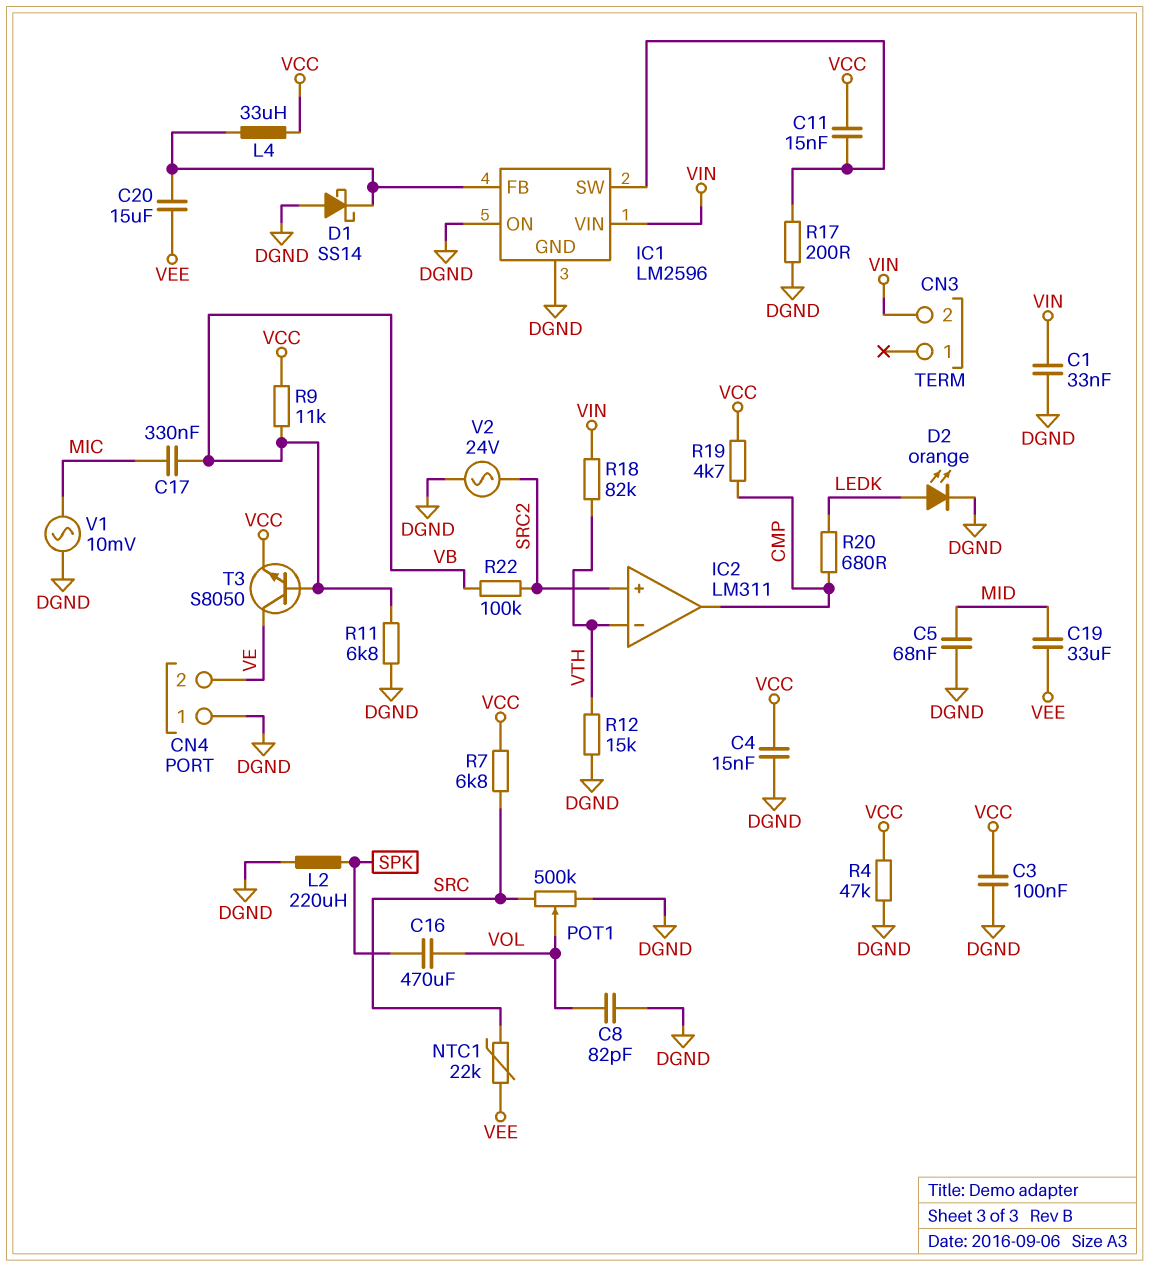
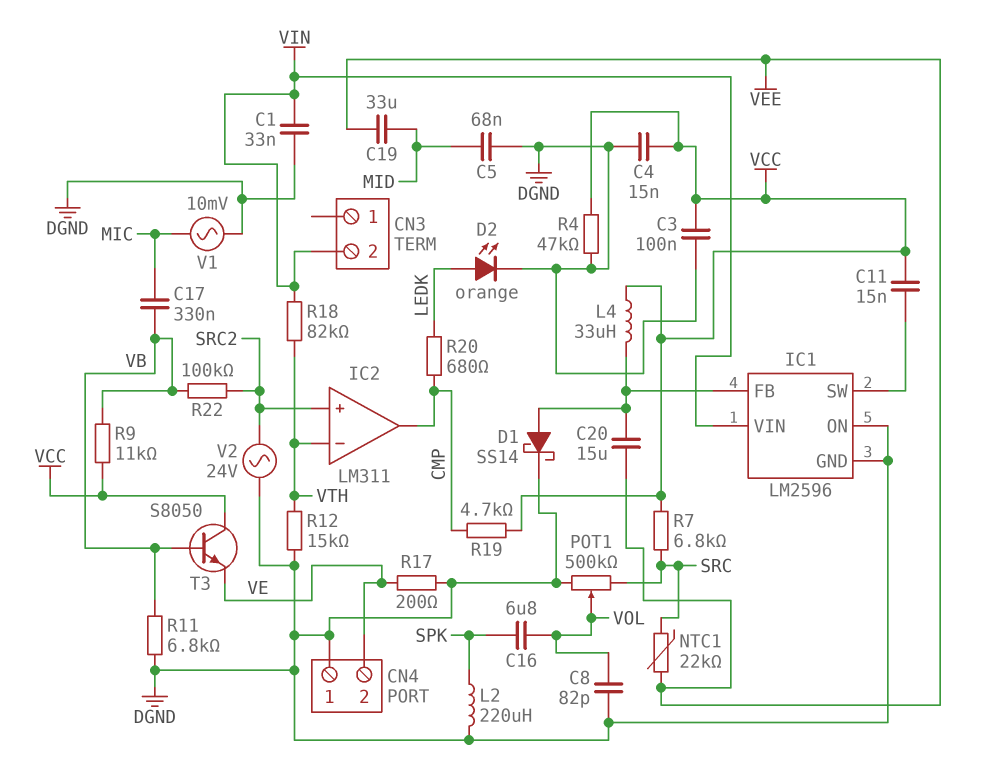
C16: 470uF (SPK, VOL) -> 6.8uF (SPK, VOL)
D1: schottky SS14 (A DGND, K IC1/FB) -> schottky SS14 (A IC1/FB, K DGND)
R17: 200 (DGND, IC1/SW) -> 200 (DGND, VE)
T3: NPN S8050 (B VB, C VE, E VCC) -> NPN S8050 (B VB, C VCC, E VE)

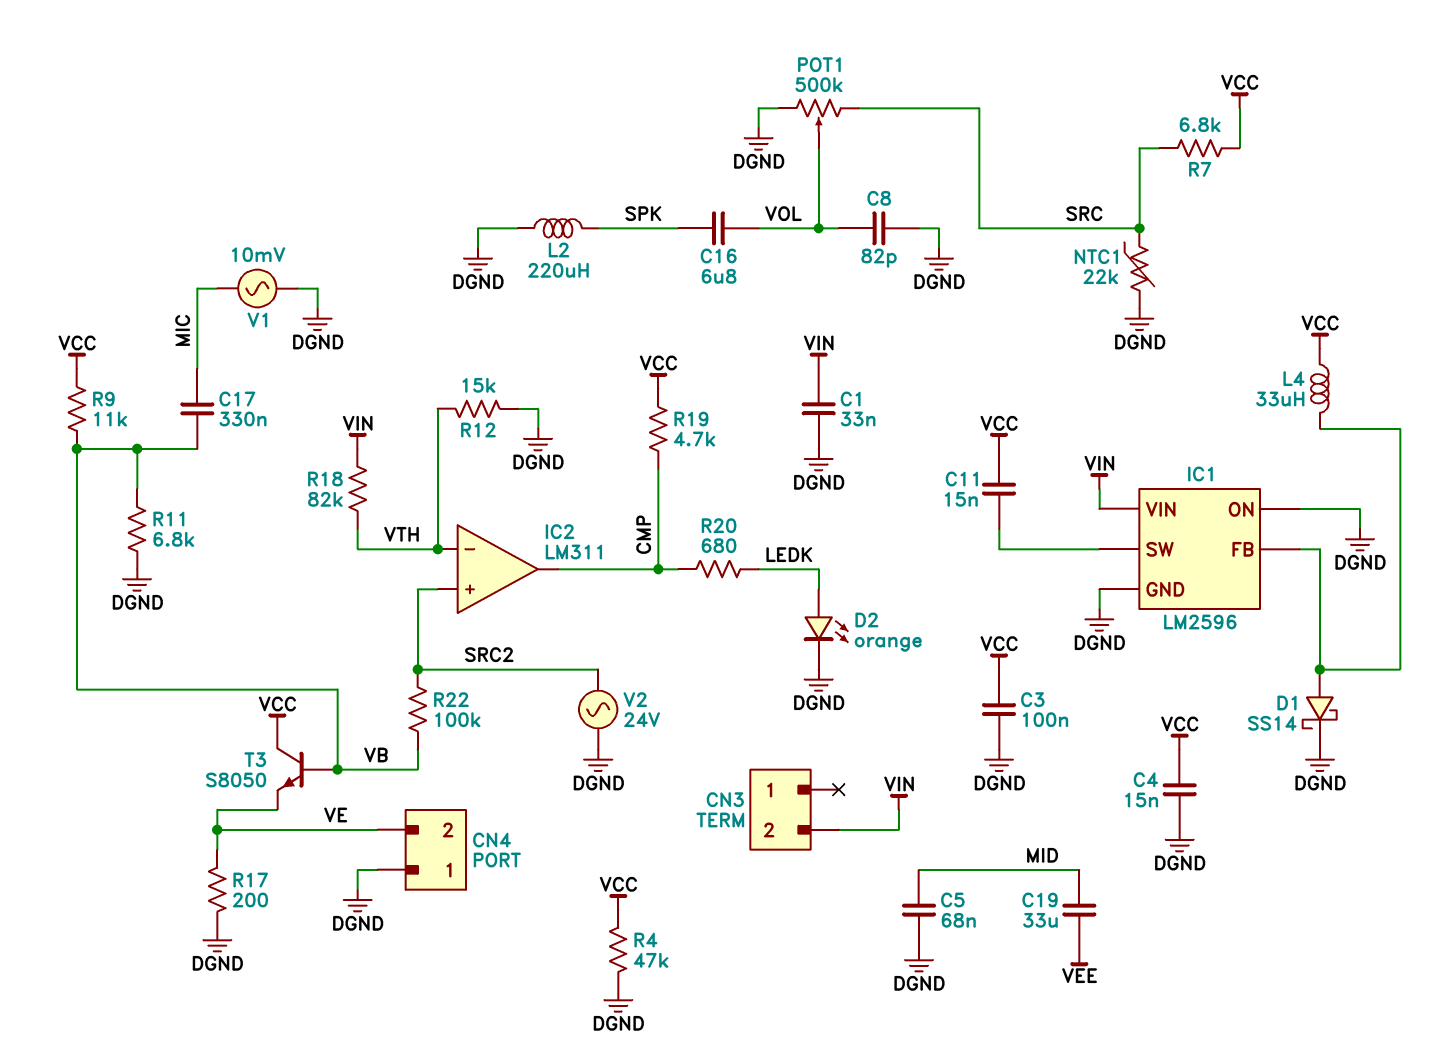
C20: 15uF (IC1/FB, VEE) -> none
NTC1: 22k (SRC, VEE) -> 22k (DGND, SRC)

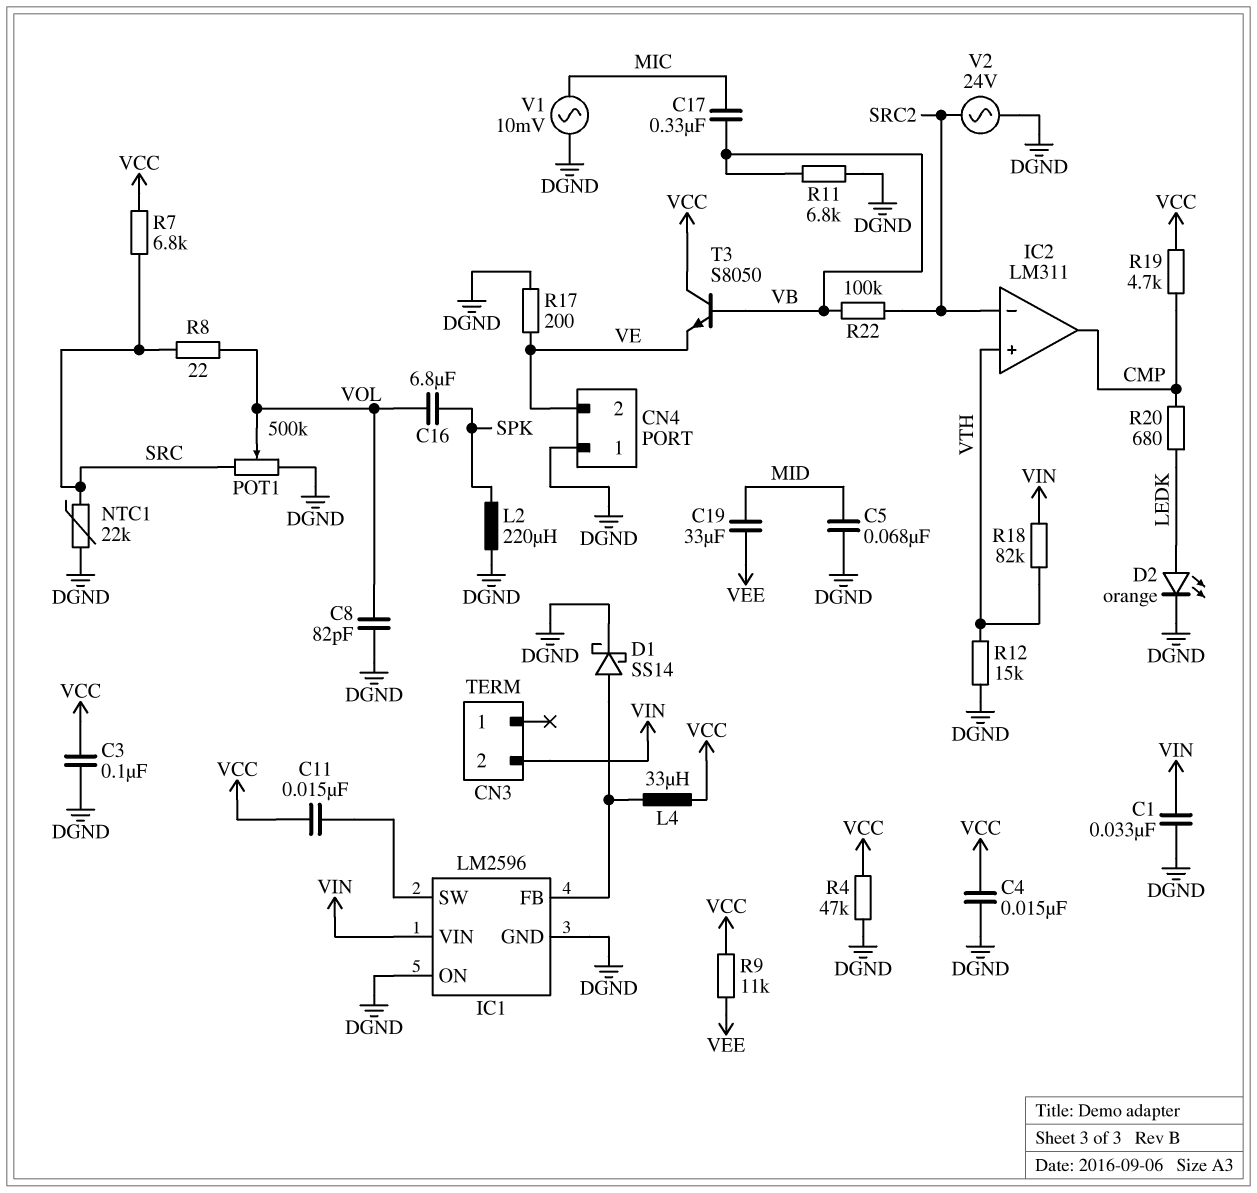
IC2 pin in+: SRC2 -> VTH
IC2 pin in-: VTH -> SRC2
R8: none -> 22 (SRC, VOL)
R9: 11k (VB, VCC) -> 11k (VCC, VEE)

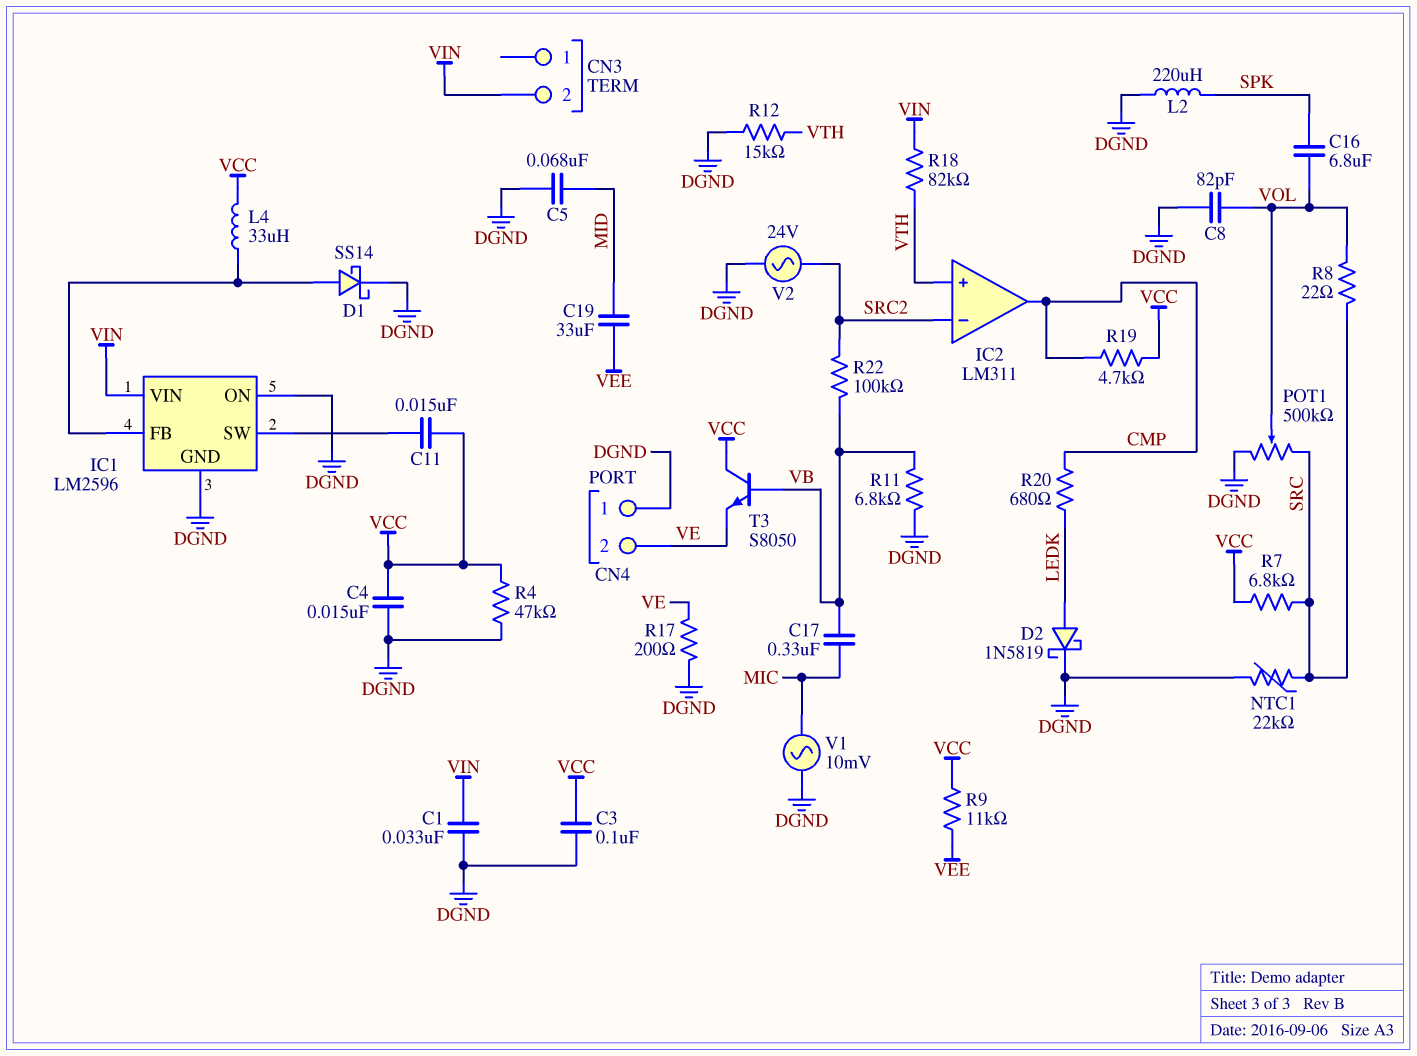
D2: LED orange (A LEDK, K DGND) -> schottky 1N5819 (A LEDK, K DGND)

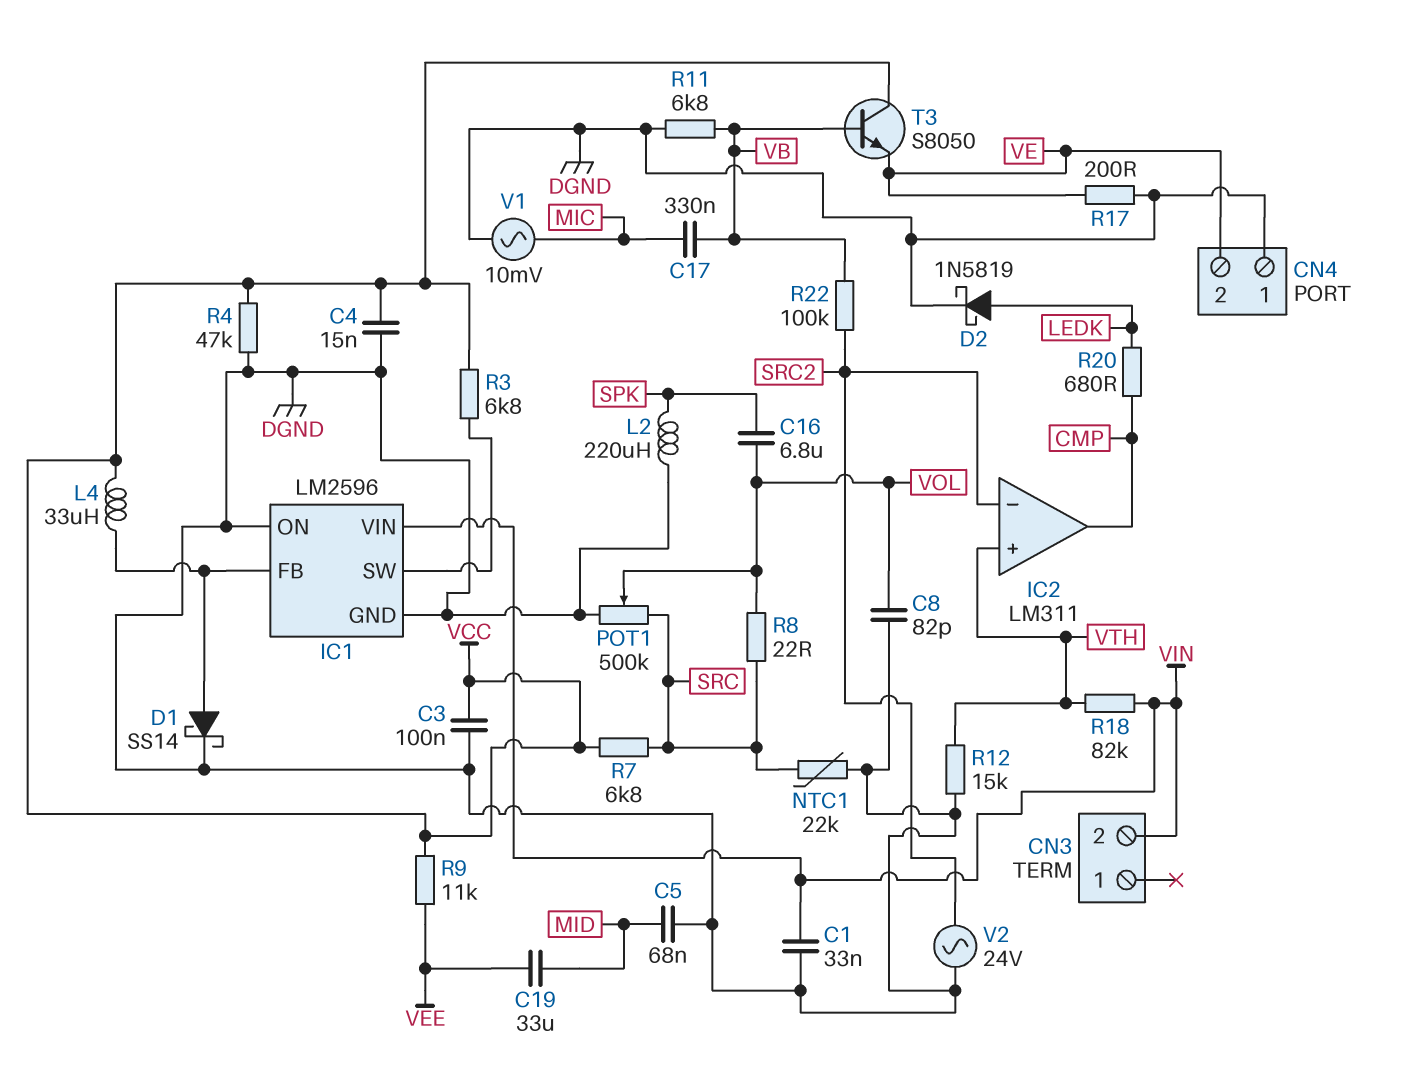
C11: 15nF (IC1/SW, VCC) -> none
R3: none -> 6.8k (IC1/SW, VCC)
R19: 4.7k (CMP, VCC) -> none

